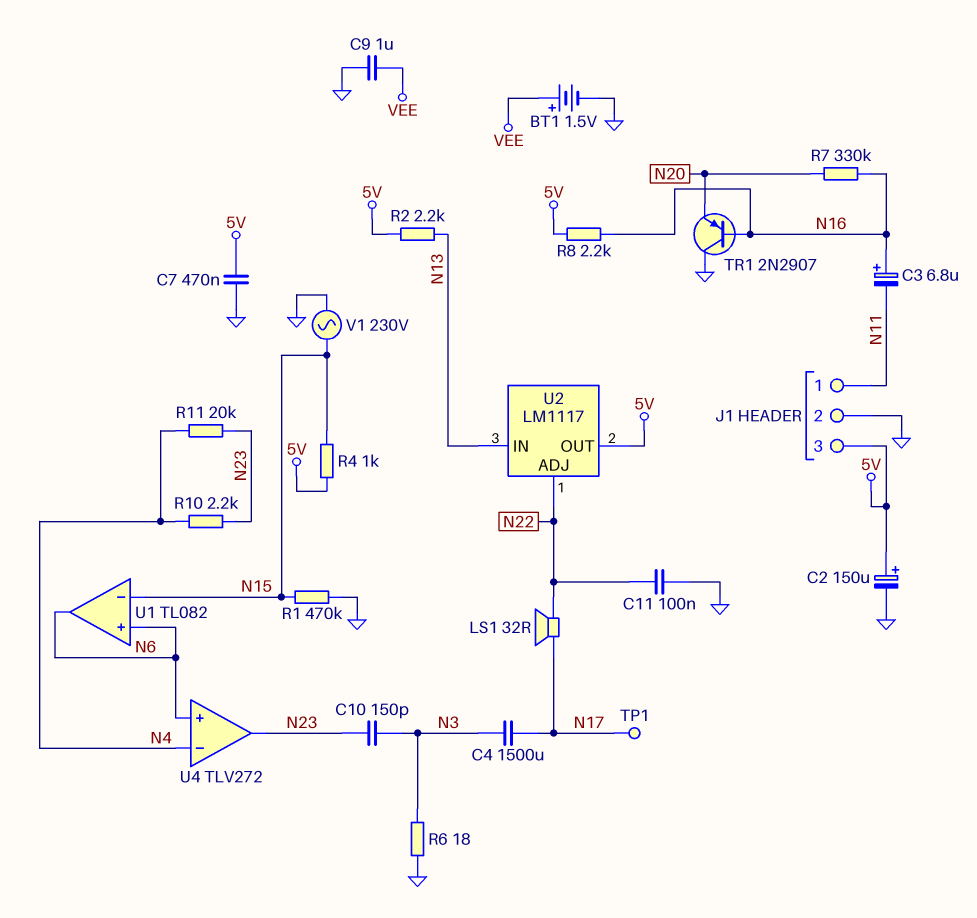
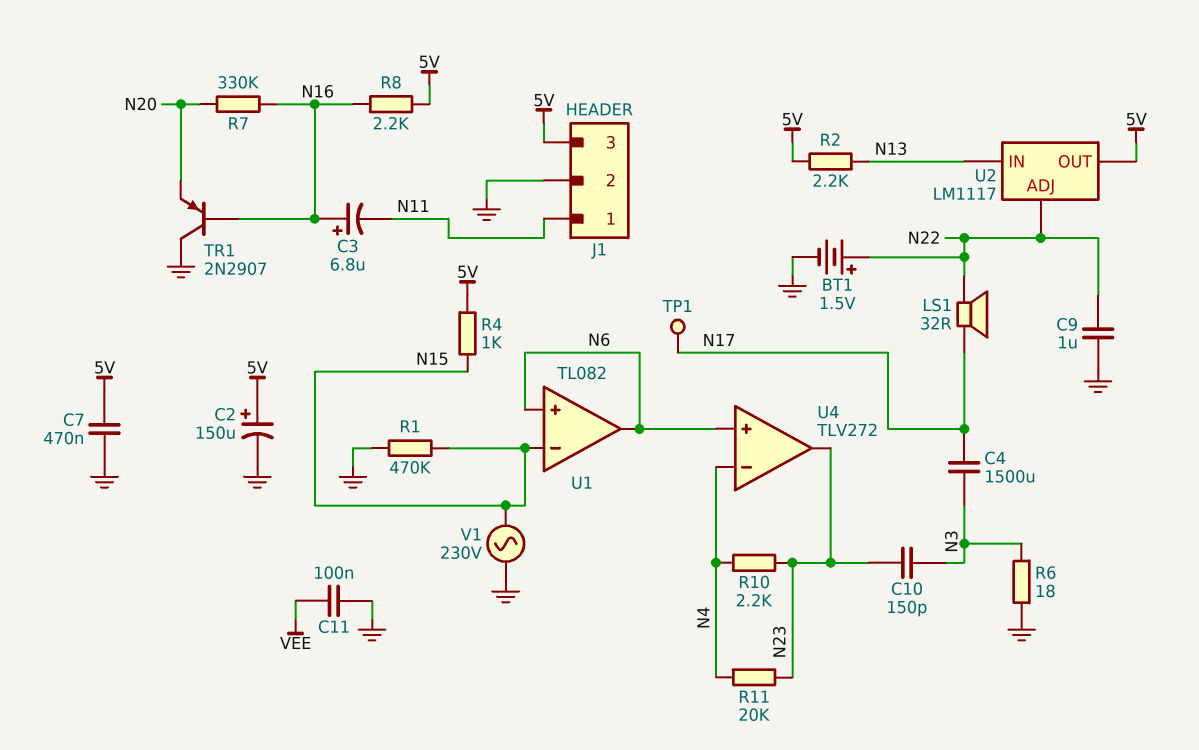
BT1: 1.5V (plus VEE, minus GND) -> 1.5V (plus N22, minus GND)
C9: 1uF (GND, VEE) -> 1uF (GND, N22)
C11: 100nF (GND, N22) -> 100nF (GND, VEE)

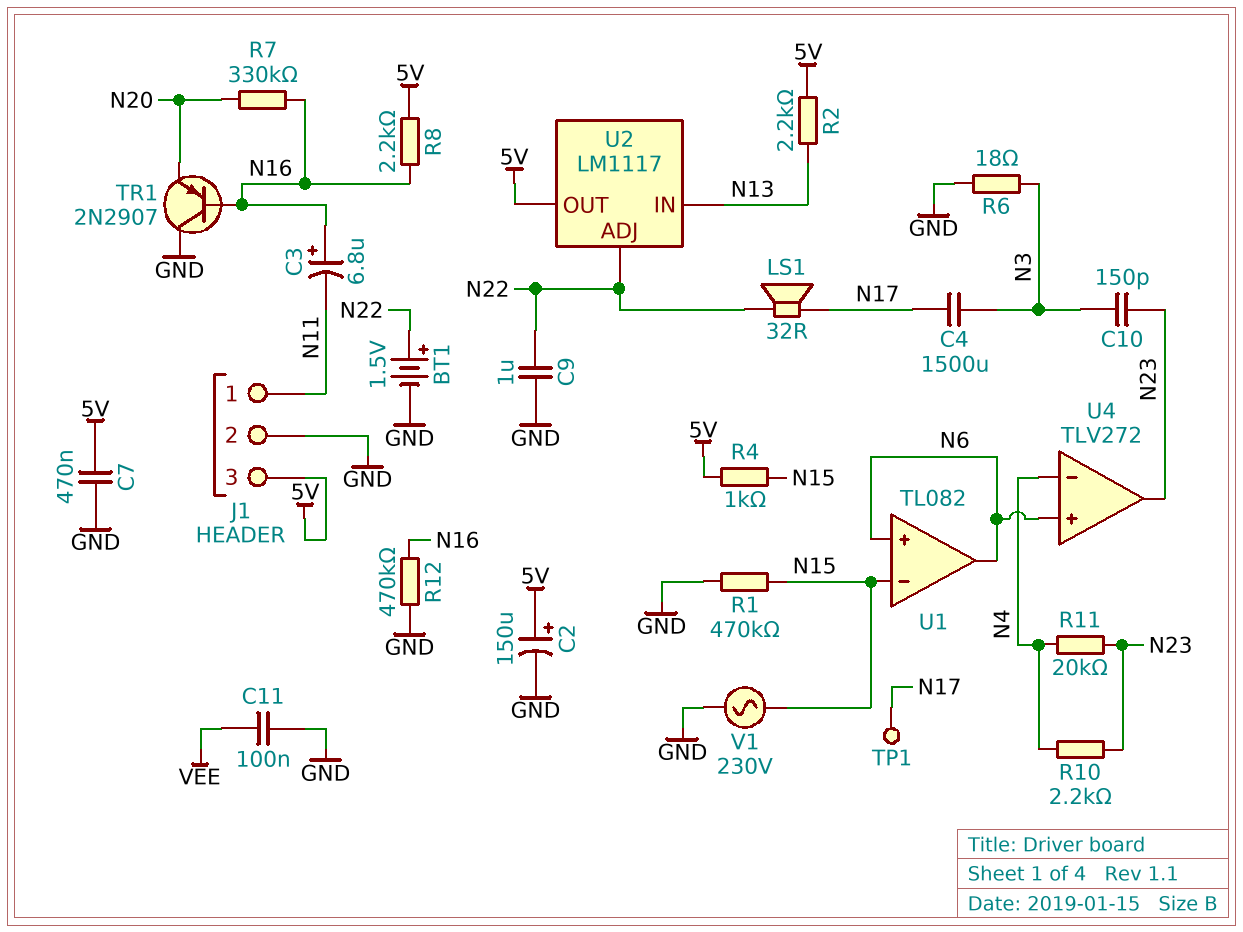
R12: none -> 470k (GND, N16)

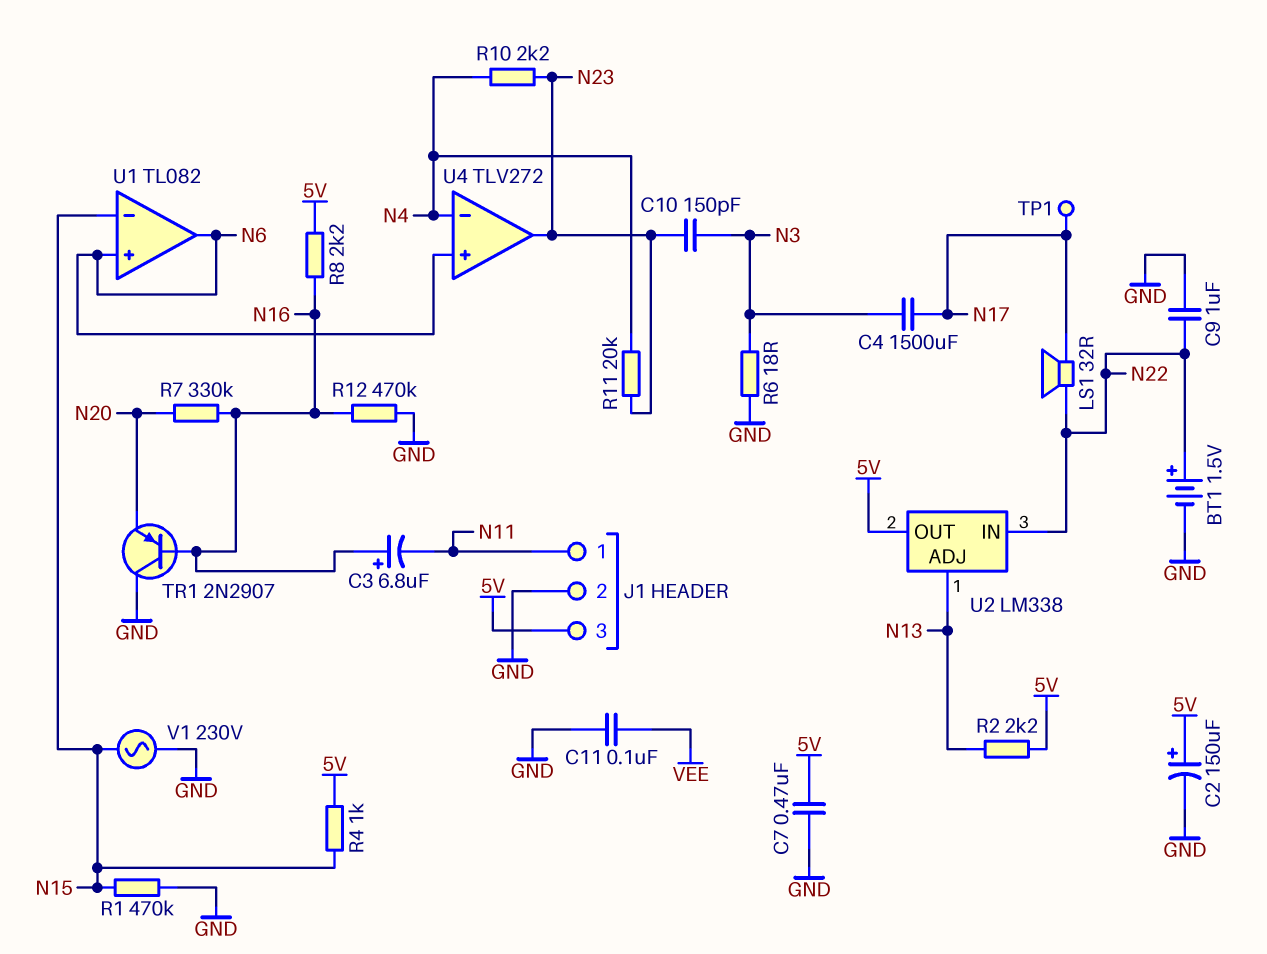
U2: LM1117 -> LM338
U2 pin ADJ: N22 -> N13
U2 pin IN: N13 -> N22

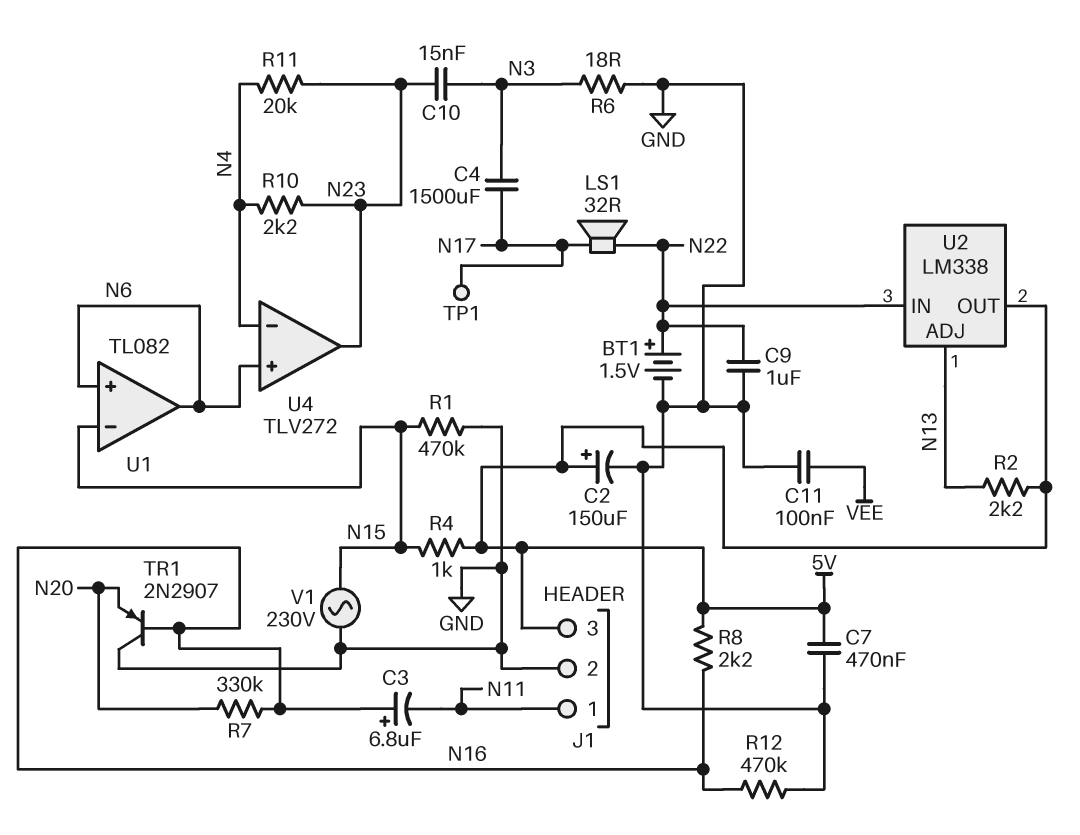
C10: 150pF (N3, N23) -> 15nF (N3, N23)

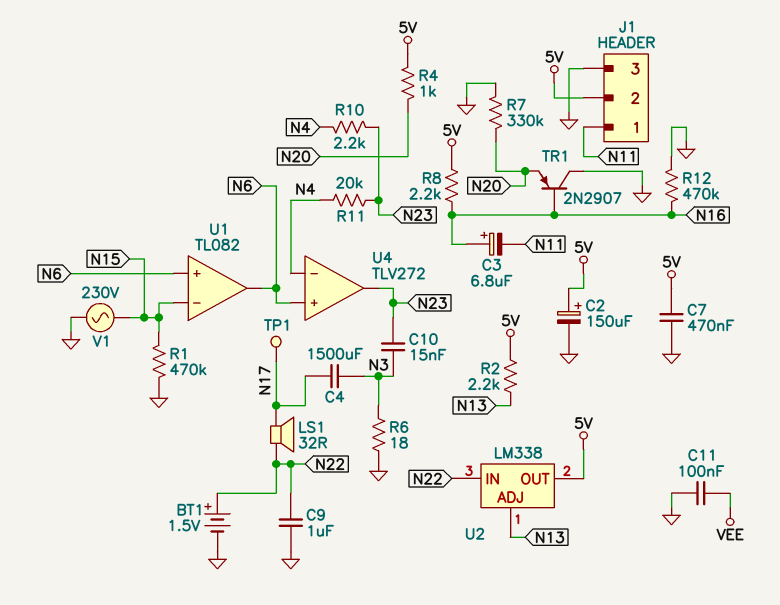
J1 pin 2: GND -> 5V
J1 pin 3: 5V -> GND
R4: 1k (5V, N15) -> 1k (5V, N20)
R7: 330k (N16, N20) -> 330k (GND, N20)

